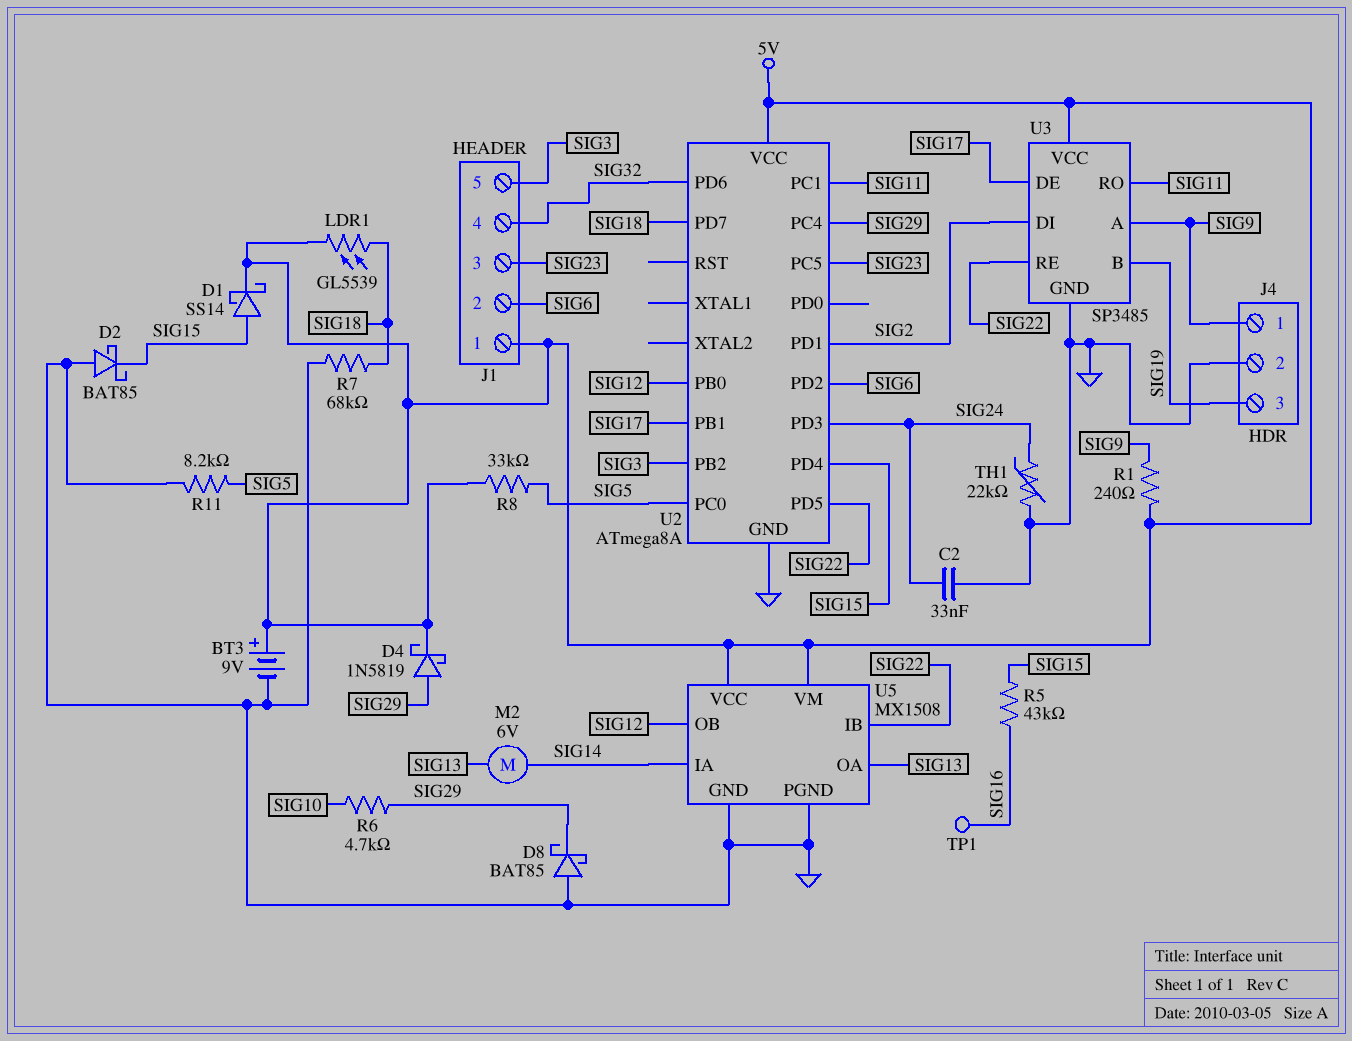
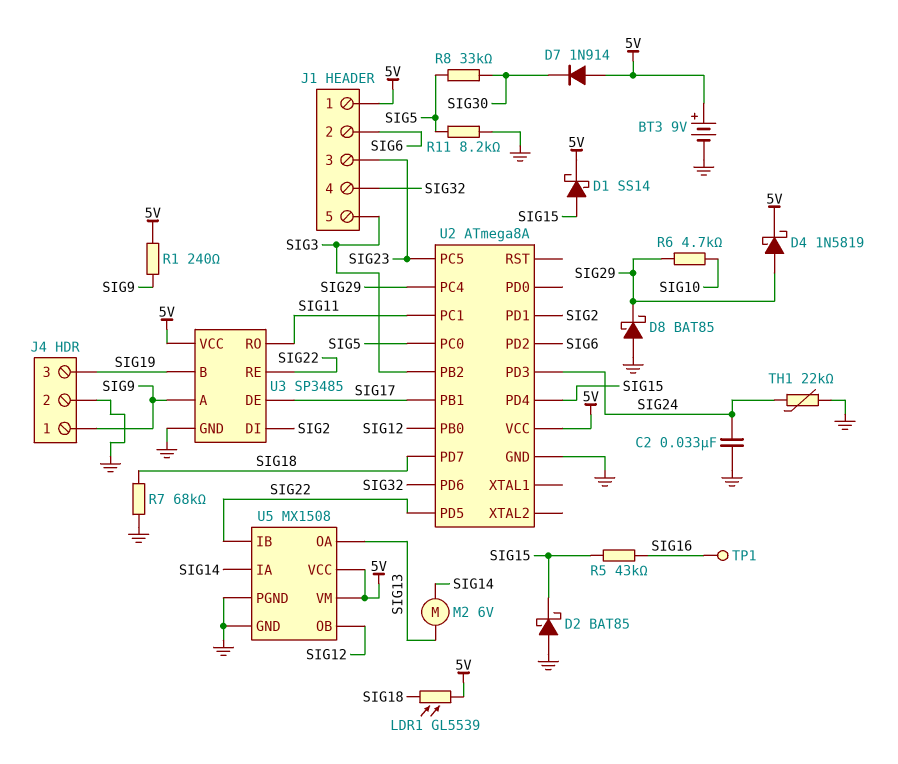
D7: none -> diode 1N914 (A 5V, K SIG30)
R8: 33k (5V, SIG5) -> 33k (SIG5, SIG30)

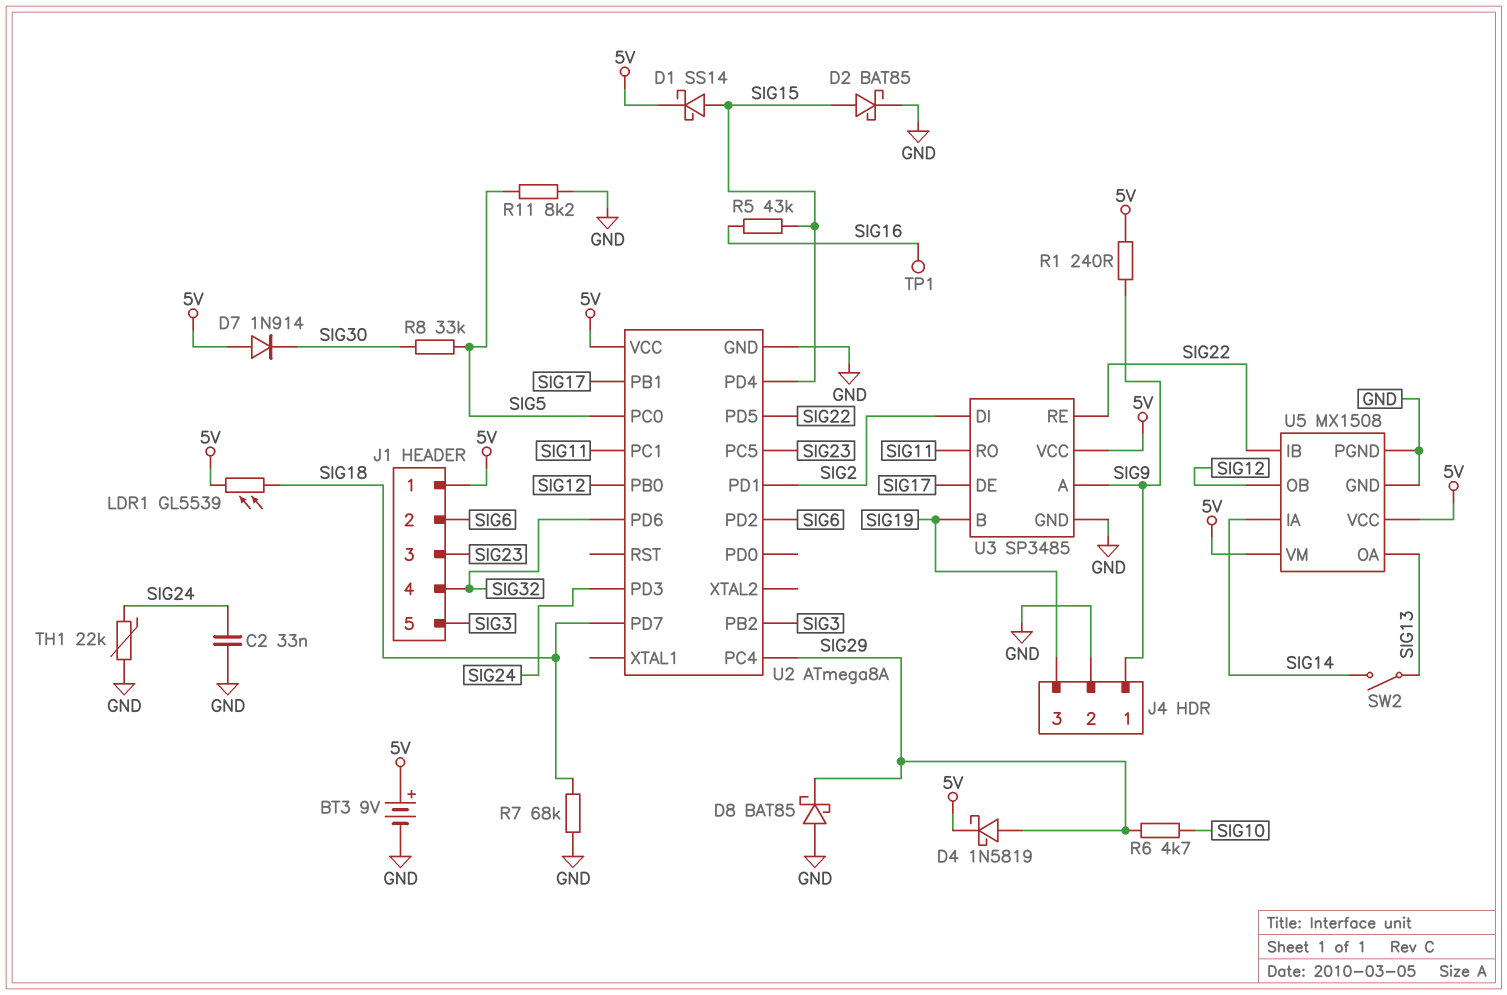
D2: schottky BAT85 (A GND, K SIG15) -> schottky BAT85 (A SIG15, K GND)
M2: motor 6V (SIG13, SIG14) -> none
SW2: none -> switch (SIG13, SIG14)

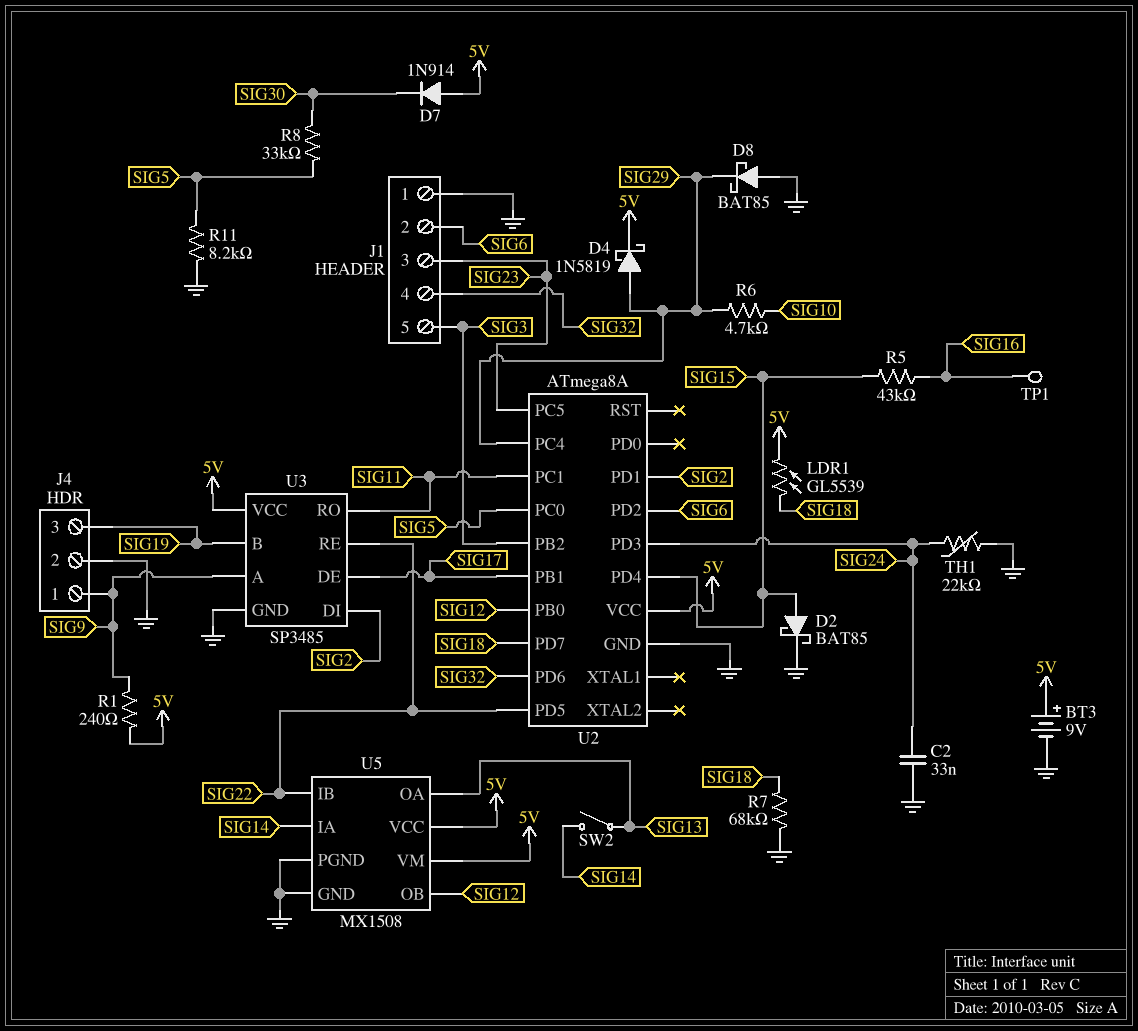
D1: schottky SS14 (A SIG15, K 5V) -> none
J1 pin 1: 5V -> GND

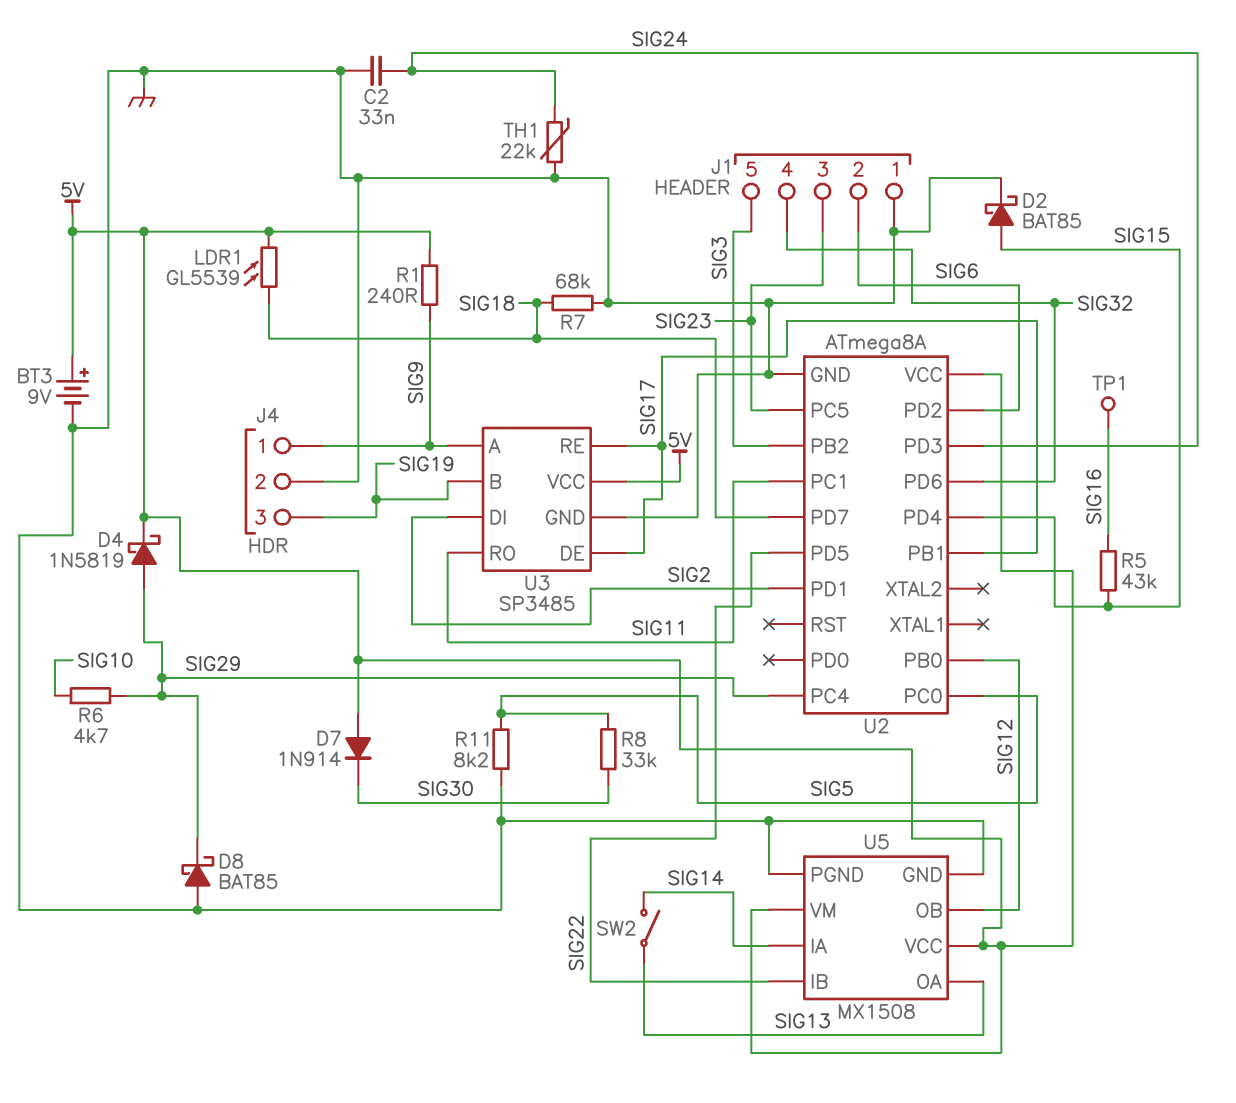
U3 pin RE: SIG22 -> SIG17

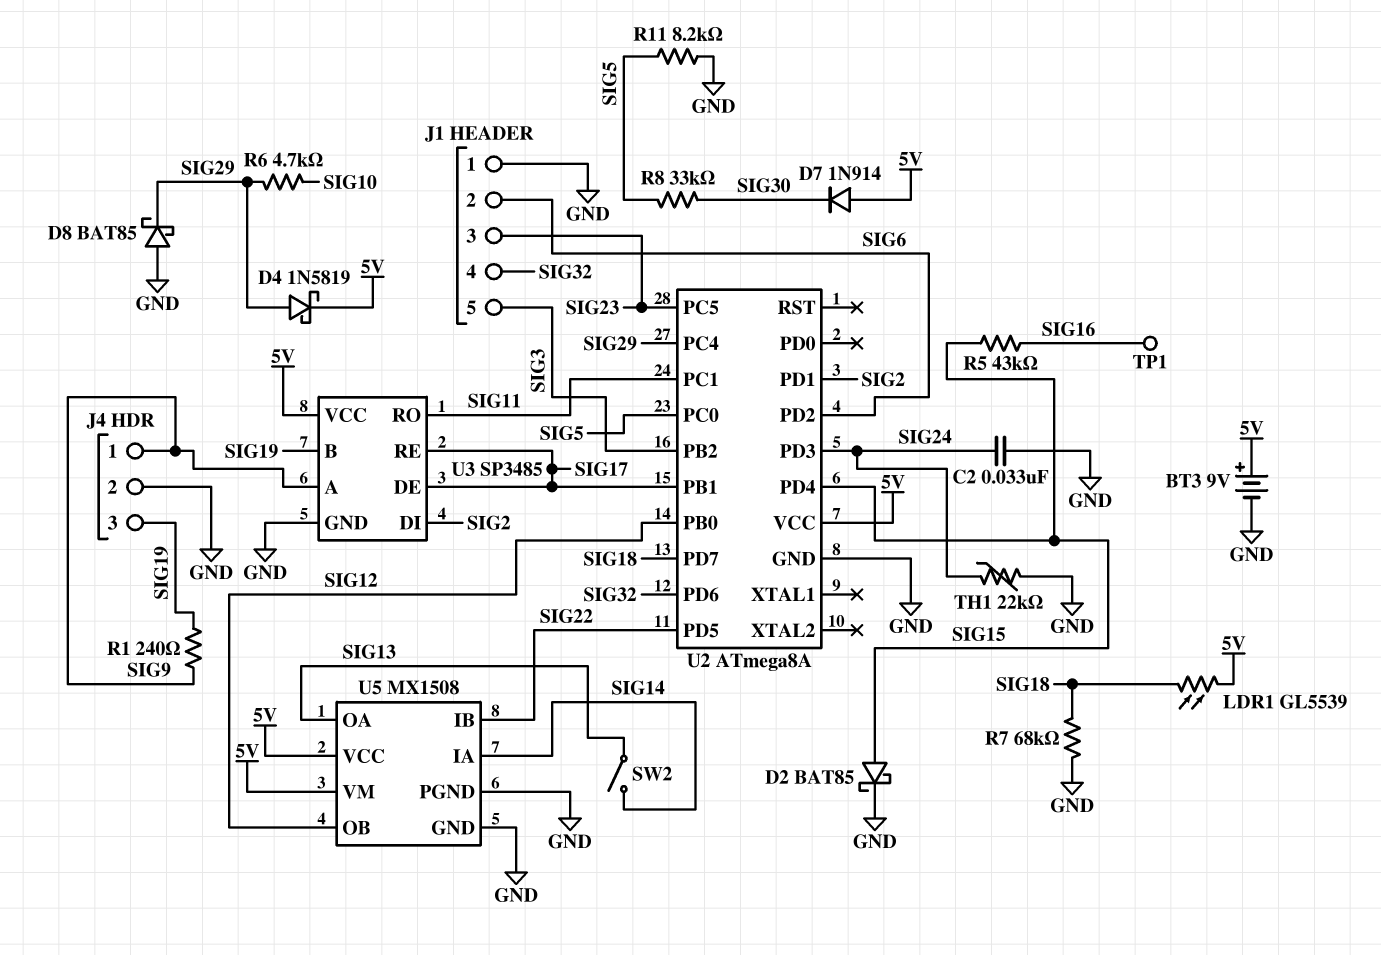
R1: 240 (5V, SIG9) -> 240 (SIG9, SIG19)

